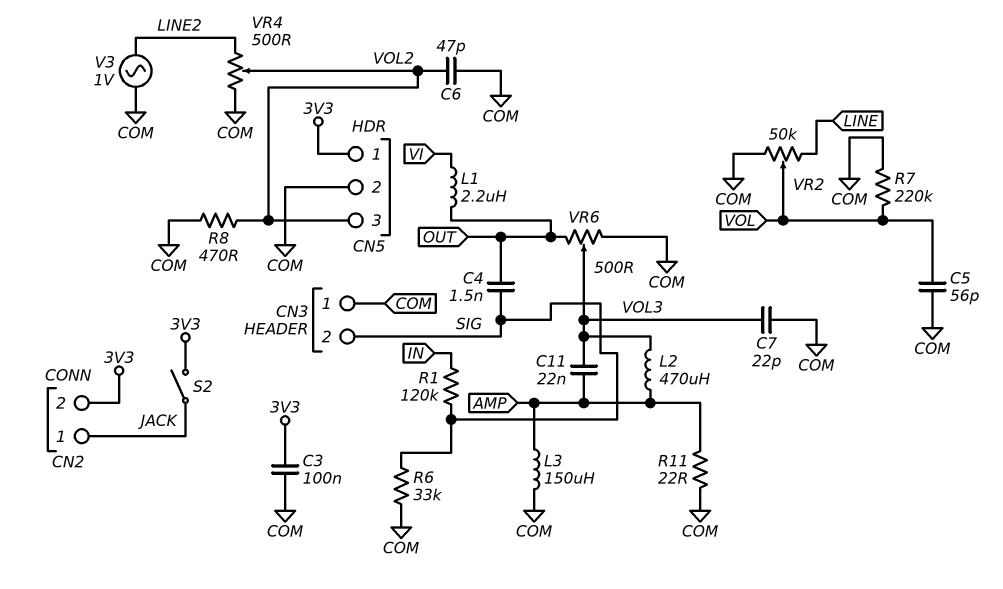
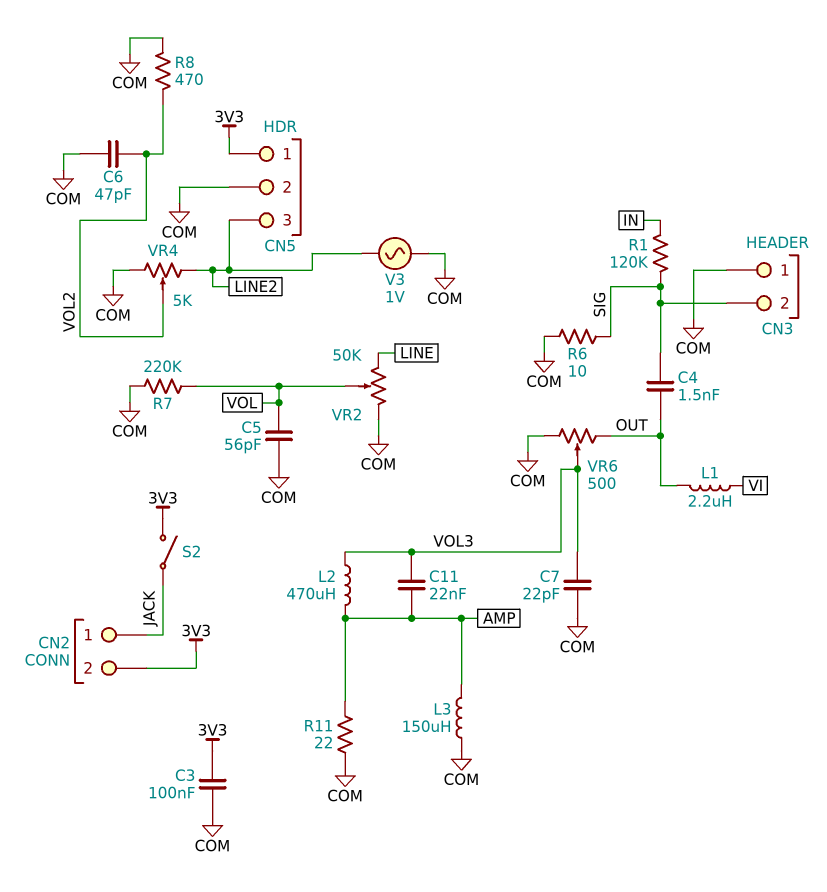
CN5 pin 3: VOL2 -> LINE2
R6: 33k (COM, SIG) -> 10 (COM, SIG)
VR4: 500 (COM, LINE2, wiper VOL2) -> 5k (COM, LINE2, wiper VOL2)

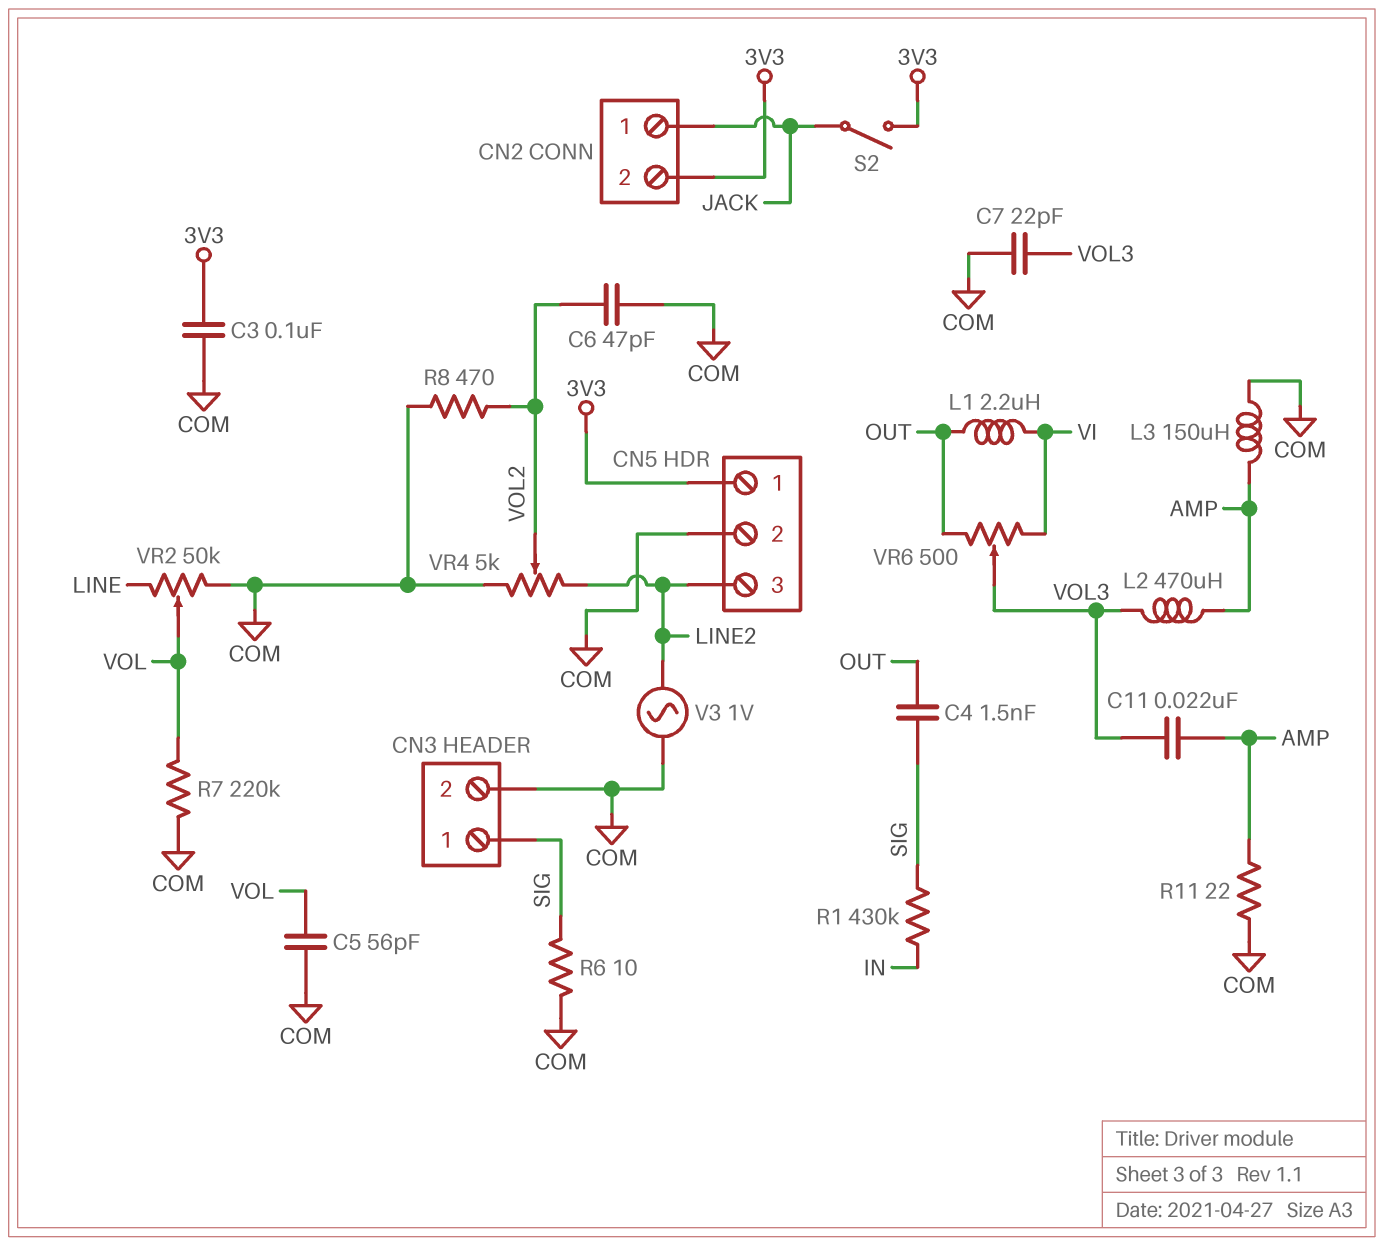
CN3 pin 1: COM -> SIG
CN3 pin 2: SIG -> COM
R1: 120k (IN, SIG) -> 430k (IN, SIG)
VR6: 500 (COM, OUT, wiper VOL3) -> 500 (OUT, VI, wiper VOL3)

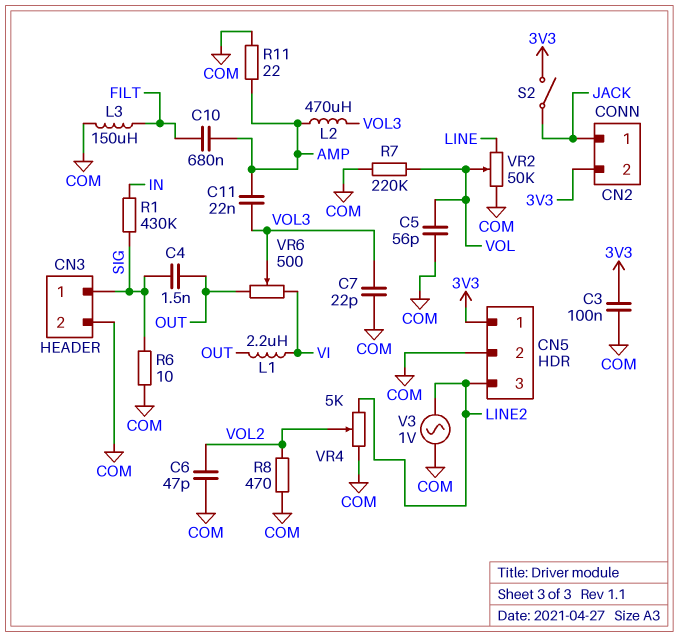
C10: none -> 680nF (AMP, FILT)
L3: 150uH (AMP, COM) -> 150uH (COM, FILT)

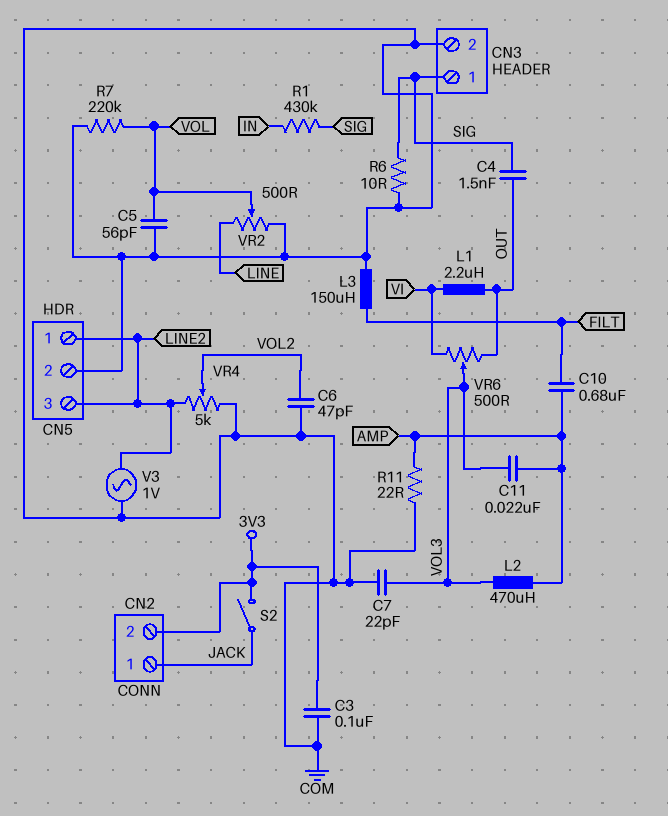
CN5 pin 1: 3V3 -> LINE2
R8: 470 (COM, VOL2) -> none
VR2: 50k (COM, LINE, wiper VOL) -> 500 (COM, LINE, wiper VOL)

